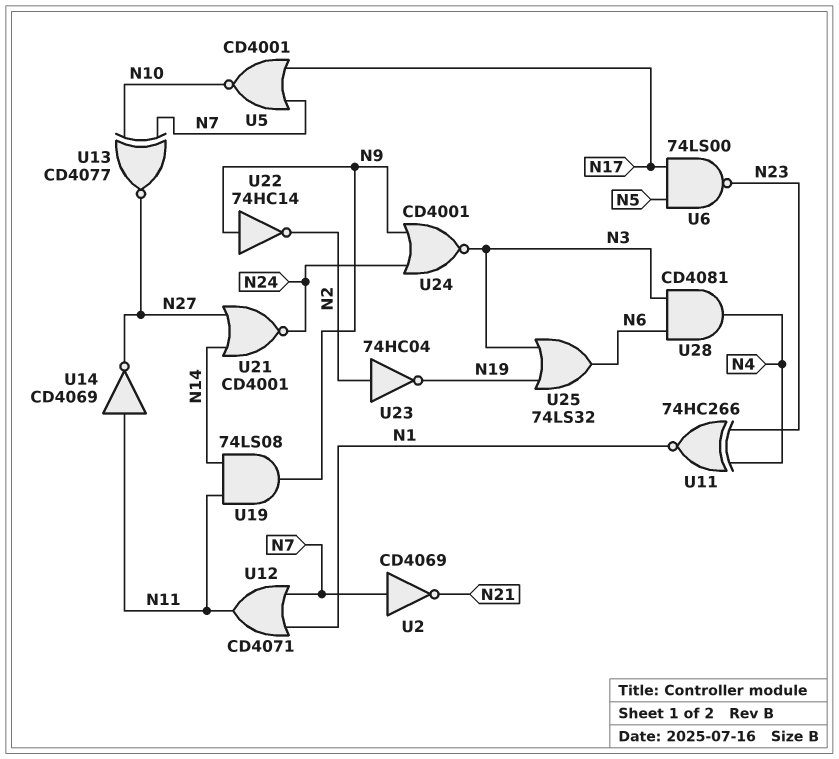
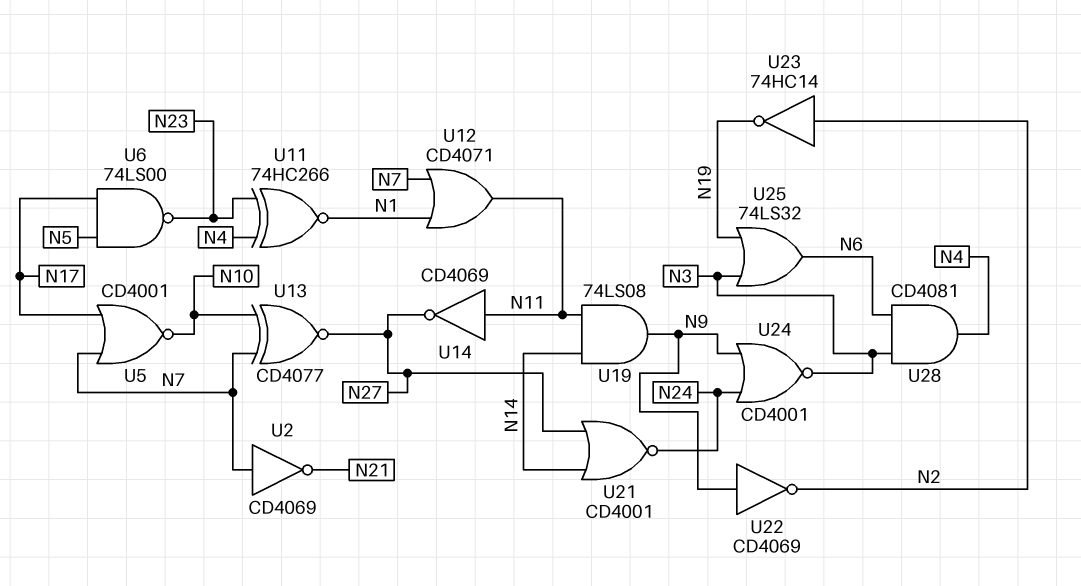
U22: NOT 74HC14 (in N9, out N2) -> NOT CD4069 (in N9, out N2)
U23: NOT 74HC04 (in N2, out N19) -> NOT 74HC14 (in N2, out N19)

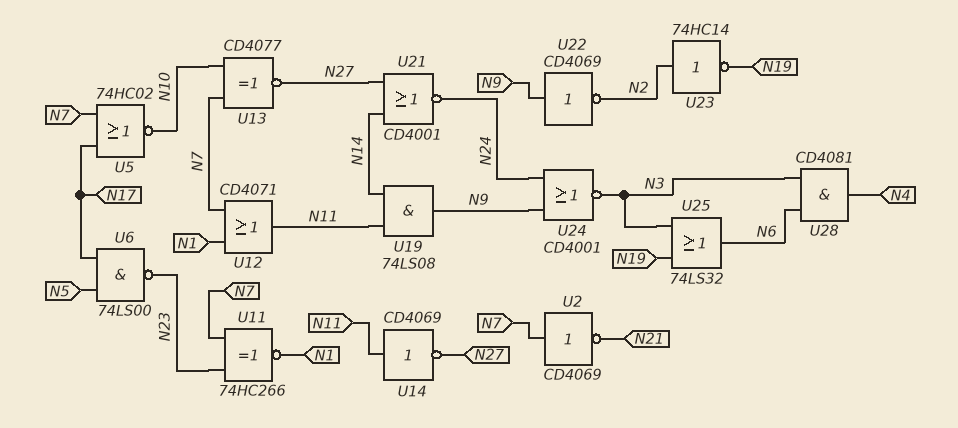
U5: NOR CD4001 (in N7, in N17, out N10) -> NOR 74HC02 (in N7, in N17, out N10)
U11: XNOR 74HC266 (in N4, in N23, out N1) -> XNOR 74HC266 (in N7, in N23, out N1)

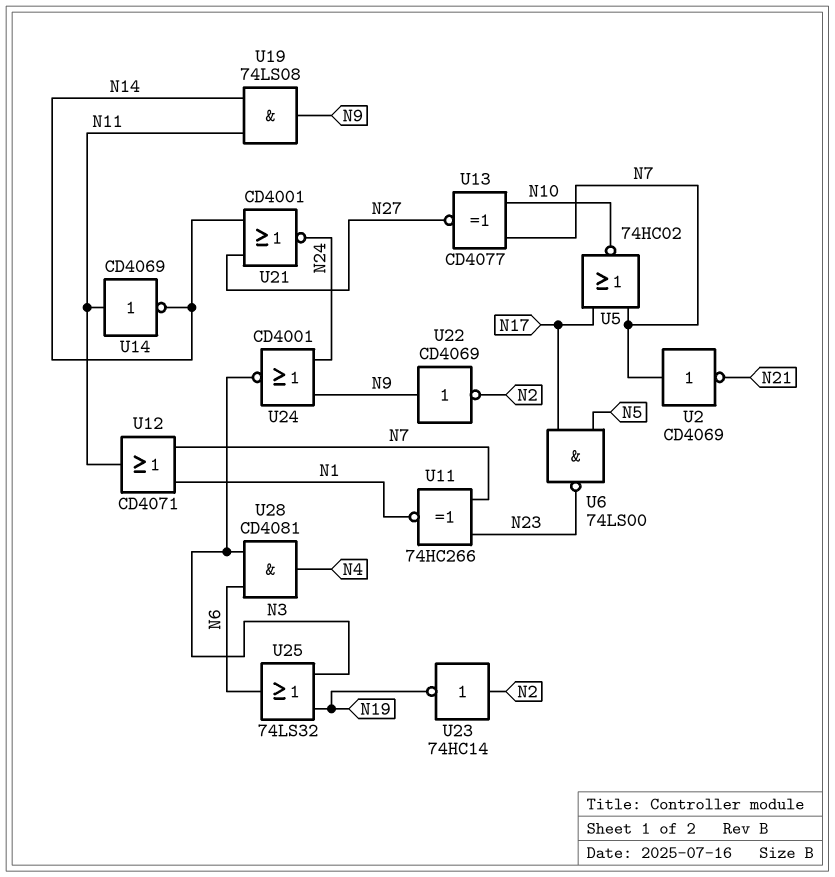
U14: NOT CD4069 (in N11, out N27) -> NOT CD4069 (in N11, out N14)

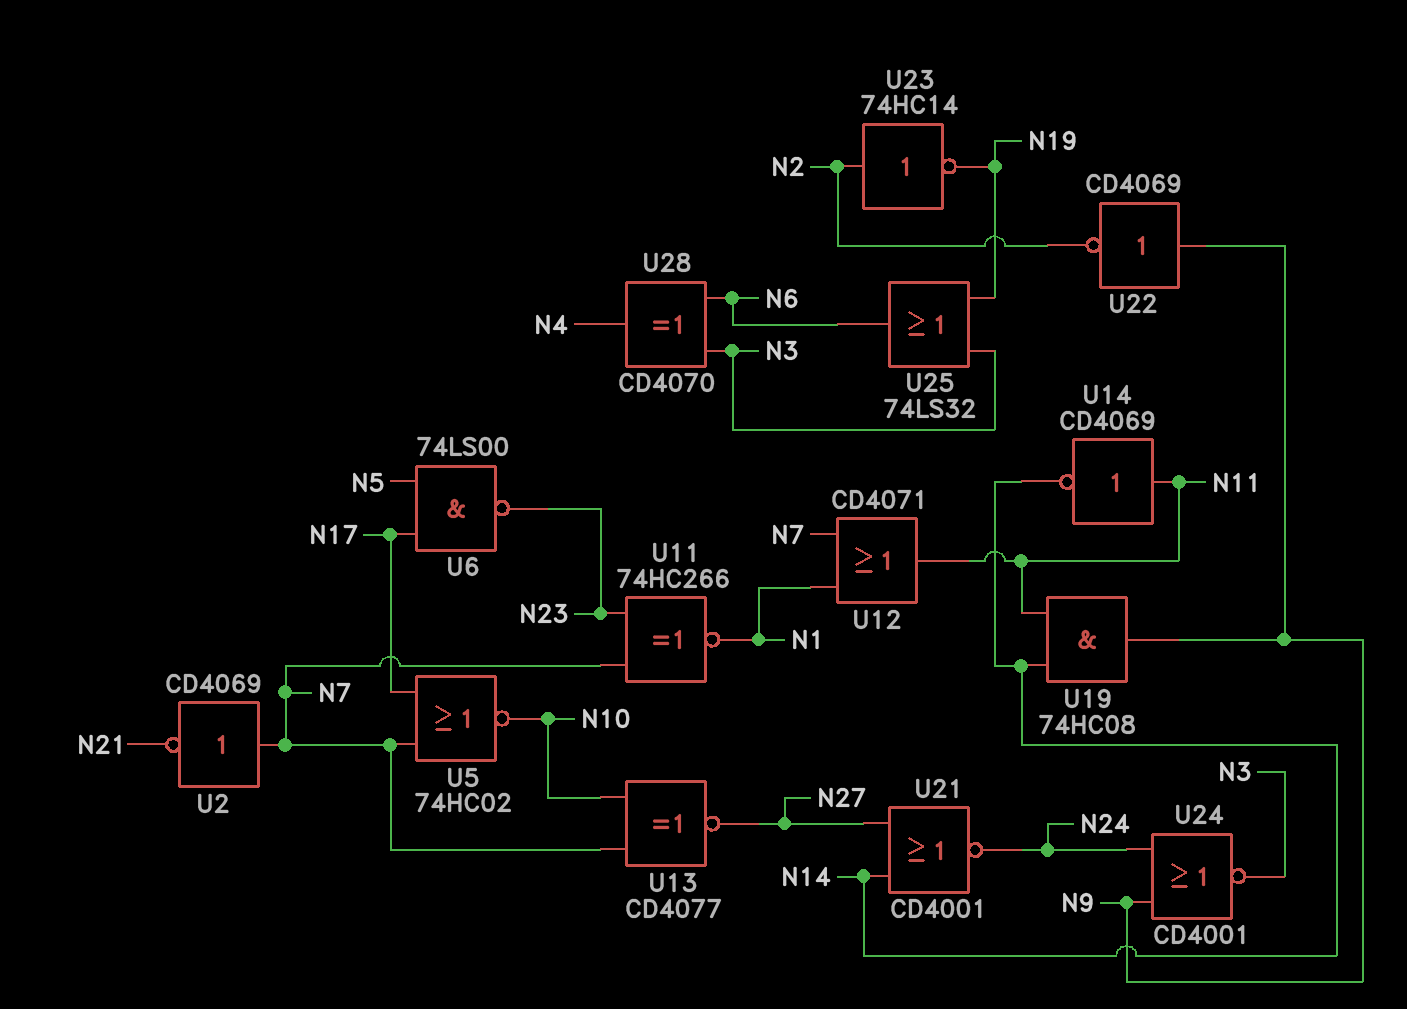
U19: AND 74LS08 (in N11, in N14, out N9) -> AND 74HC08 (in N11, in N14, out N9)
U28: AND CD4081 (in N3, in N6, out N4) -> XOR CD4070 (in N3, in N6, out N4)

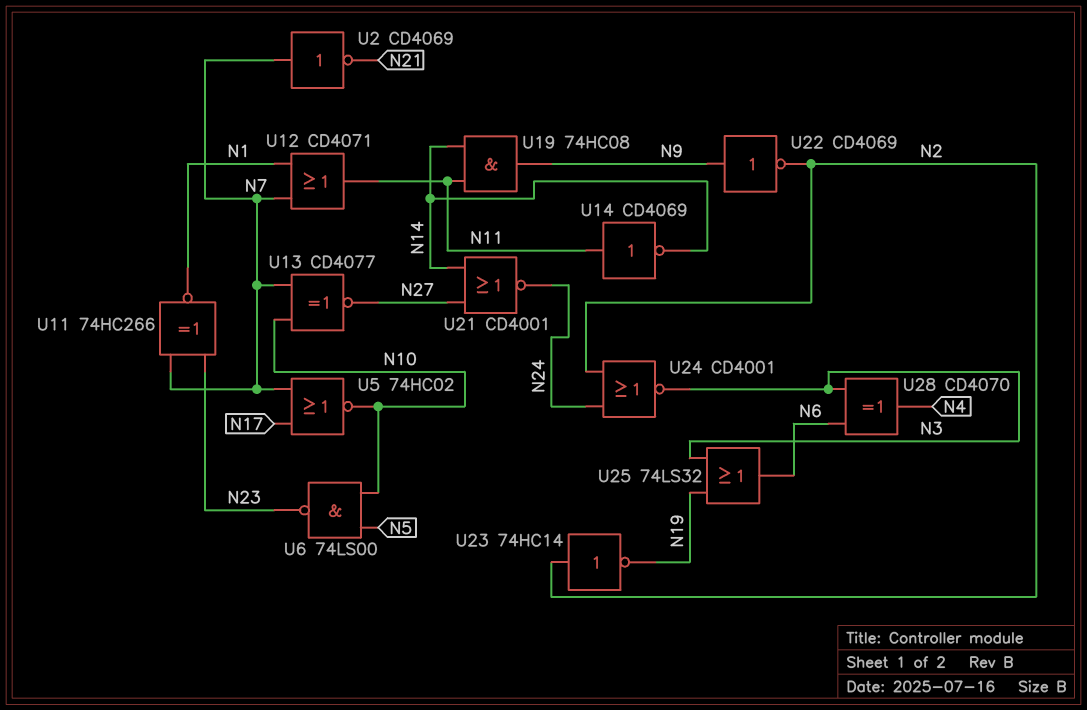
U6: NAND 74LS00 (in N5, in N17, out N23) -> NAND 74LS00 (in N5, in N10, out N23)
U24: NOR CD4001 (in N9, in N24, out N3) -> NOR CD4001 (in N2, in N24, out N3)

